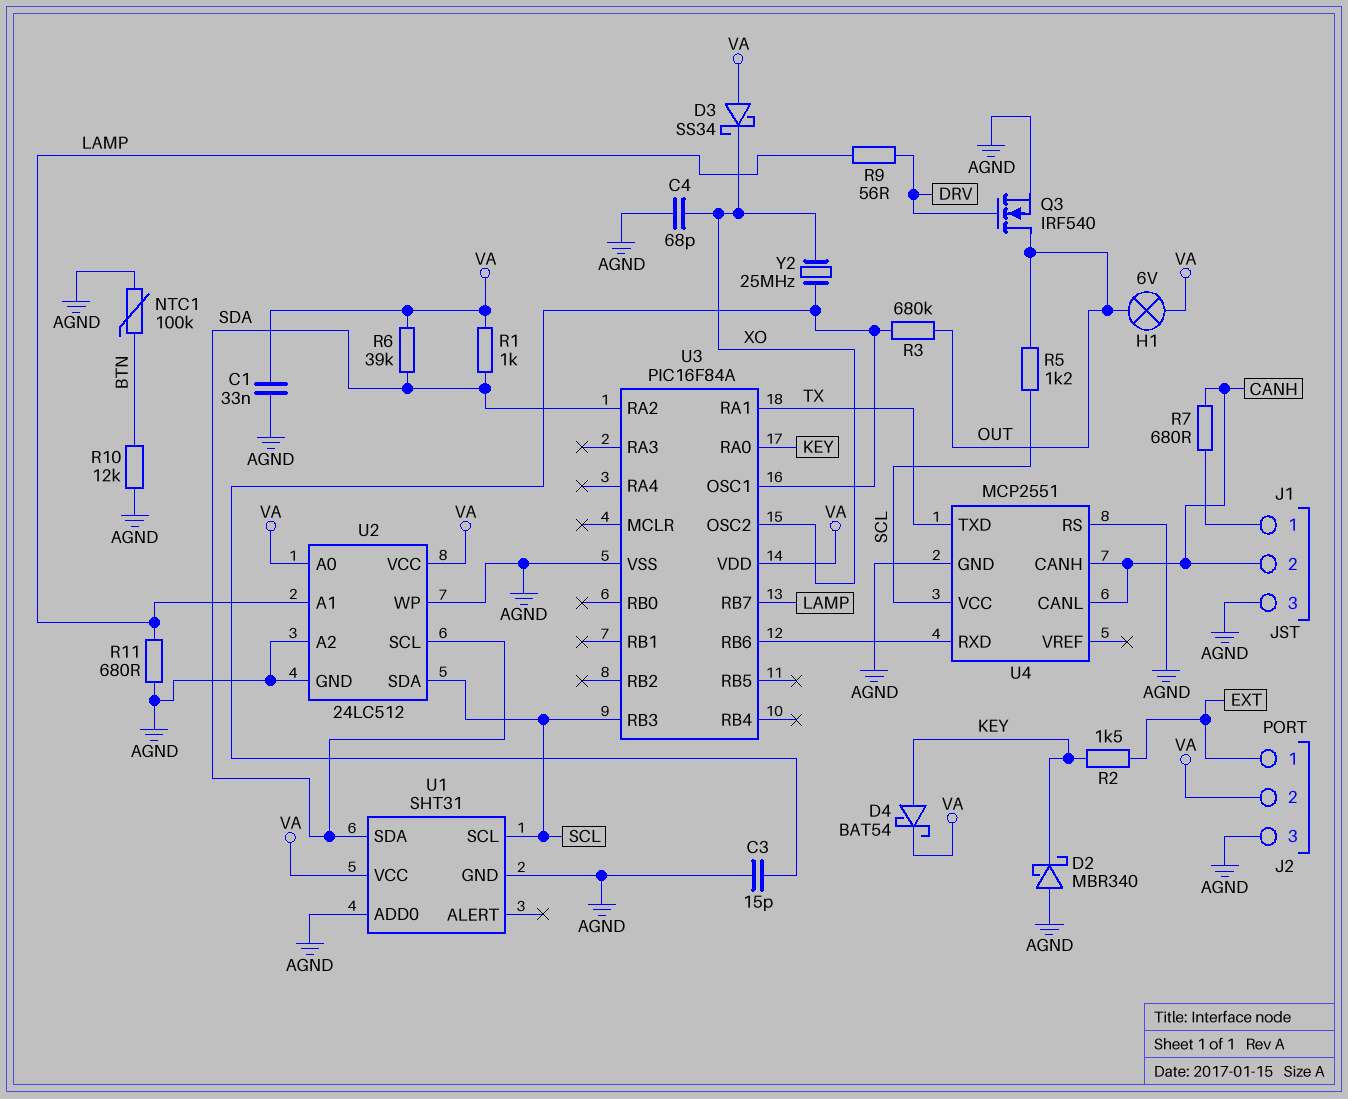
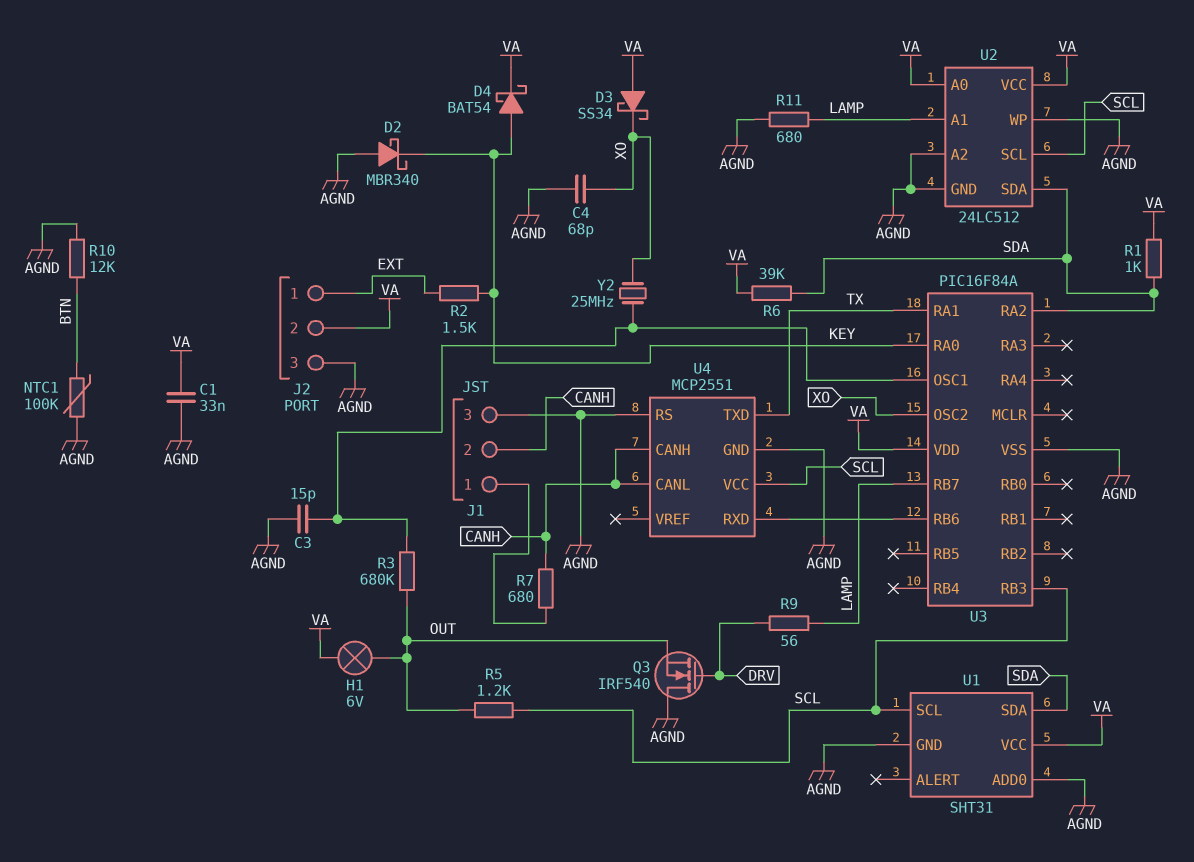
Q3: NMOS IRF540 (G DRV, D OUT, S AGND) -> NMOS IRF540 (G DRV, D AGND, S OUT)
U2 pin SCL: SDA -> SCL
U2 pin SDA: SCL -> SDA

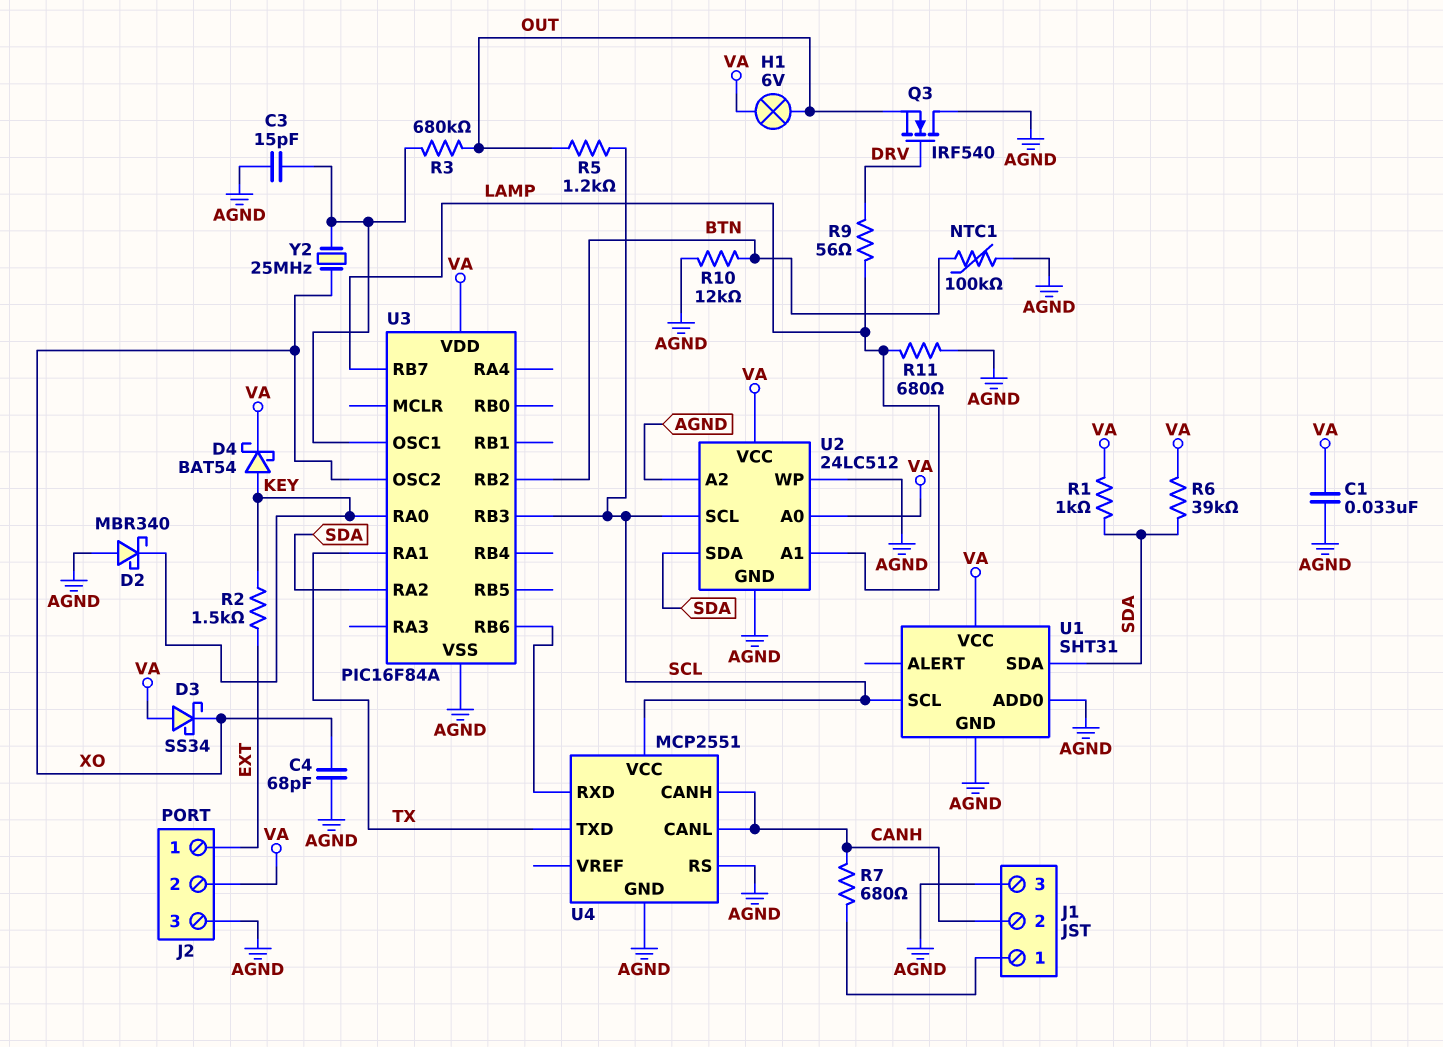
U3 pin RB2: none -> BTN

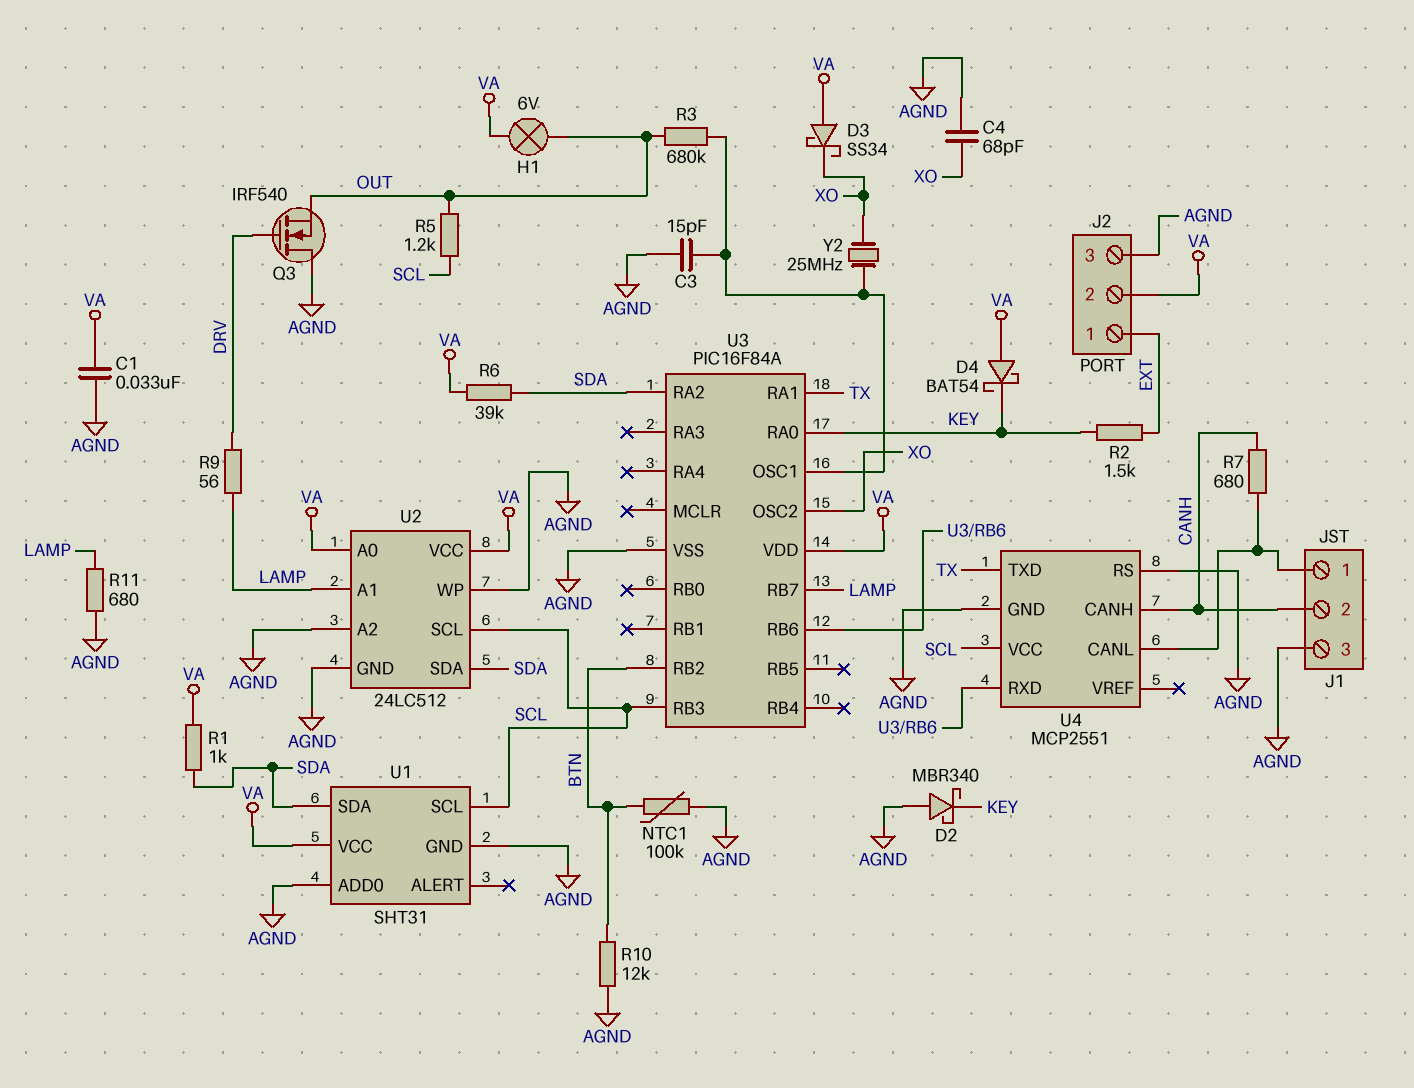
D4: schottky BAT54 (A KEY, K VA) -> schottky BAT54 (A VA, K KEY)
U4 pin CANL: CANH -> J1/1

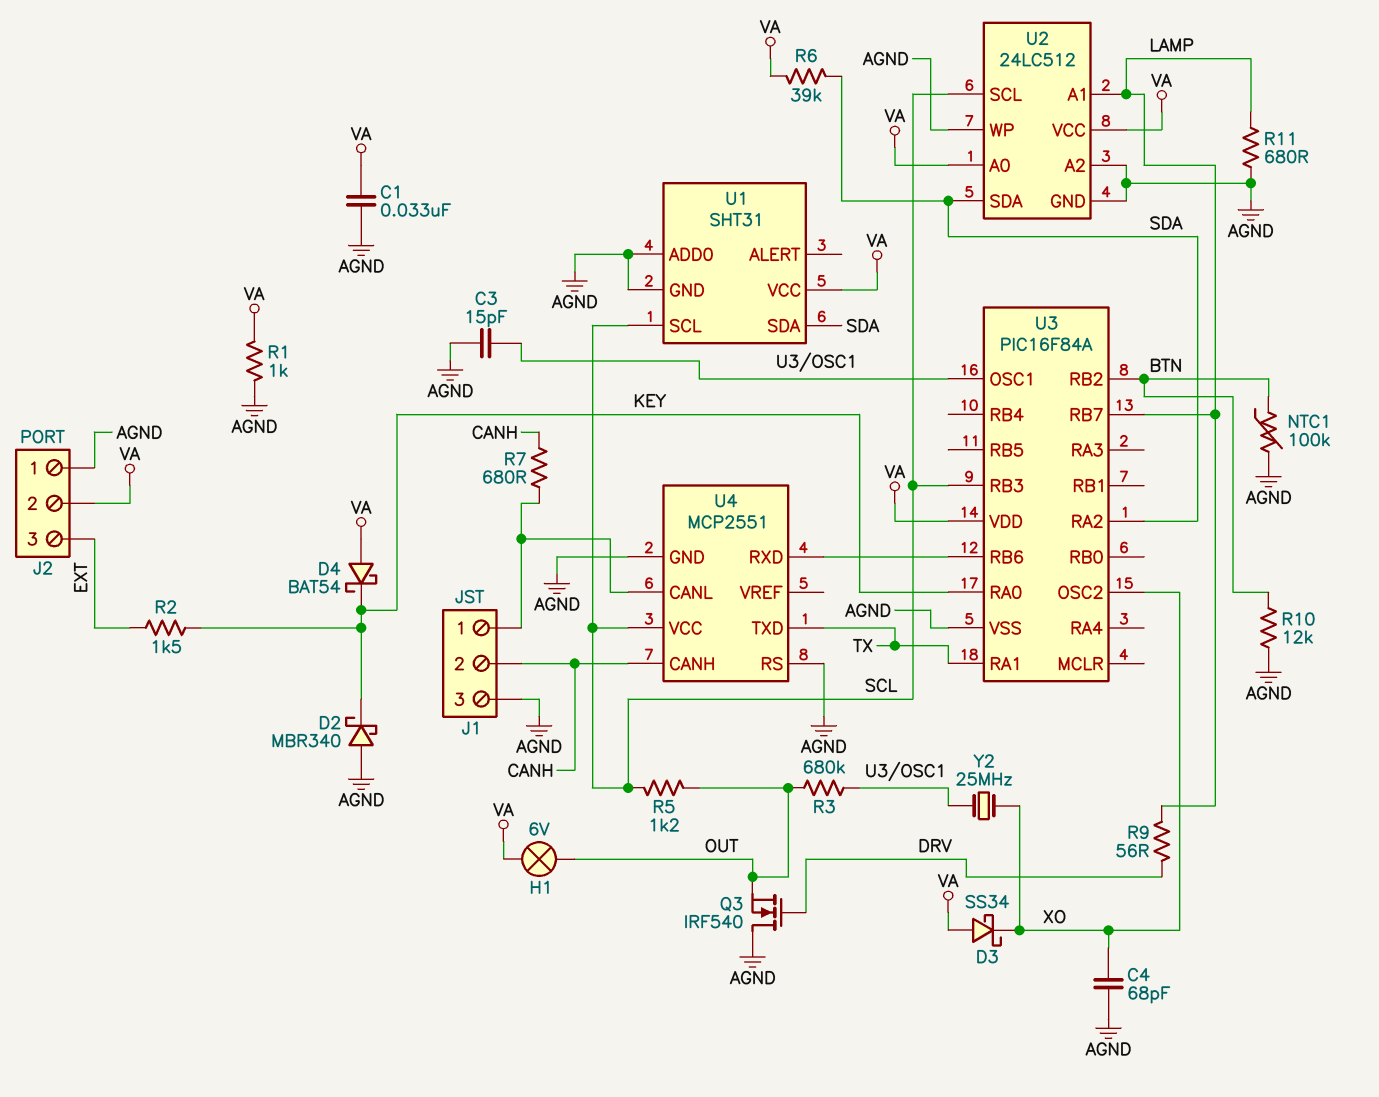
J2 pin 1: EXT -> AGND
J2 pin 3: AGND -> EXT
R1: 1k (SDA, VA) -> 1k (AGND, VA)

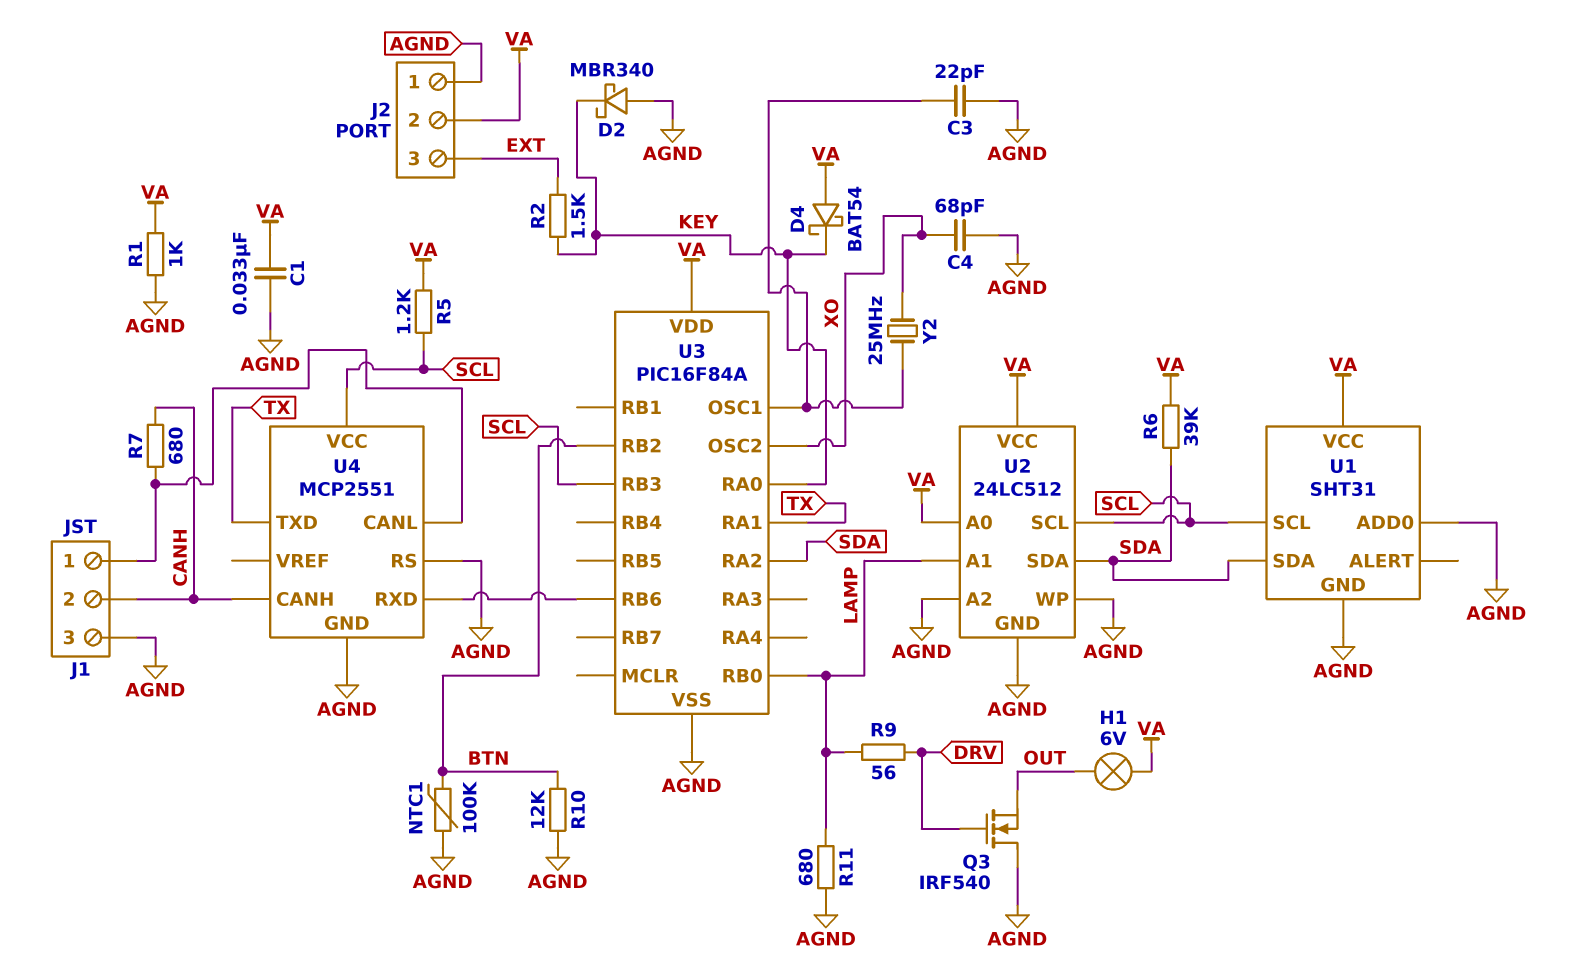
C3: 15pF (AGND, U3/OSC1) -> 22pF (AGND, U3/OSC1)
D3: schottky SS34 (A VA, K XO) -> none
R3: 680k (OUT, U3/OSC1) -> none
R5: 1.2k (OUT, SCL) -> 1.2k (SCL, VA)
U3 pin RB0: none -> LAMP
U3 pin RB7: LAMP -> none

